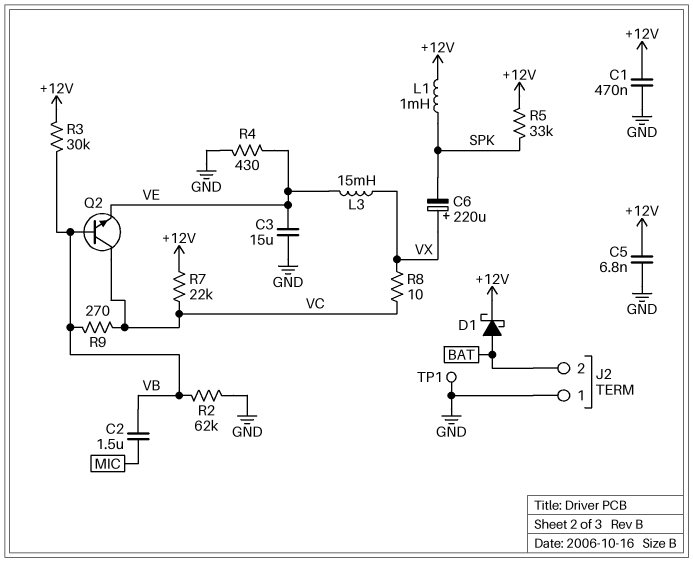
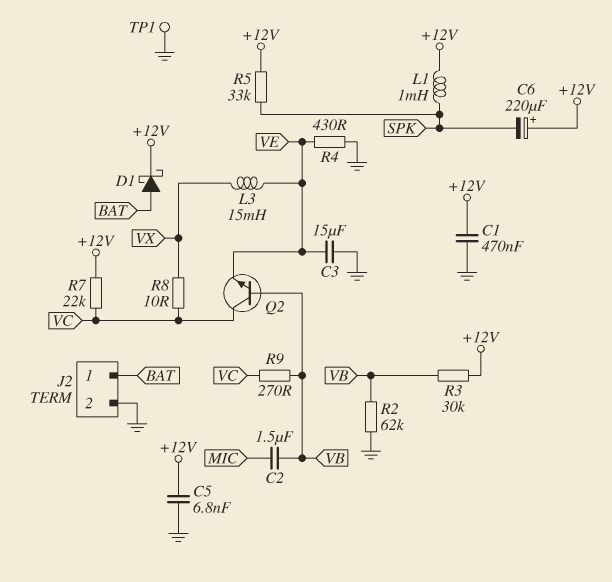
C6: 220uF (plus VX, minus SPK) -> 220uF (plus +12V, minus SPK)
J2 pin 1: GND -> BAT
J2 pin 2: BAT -> GND

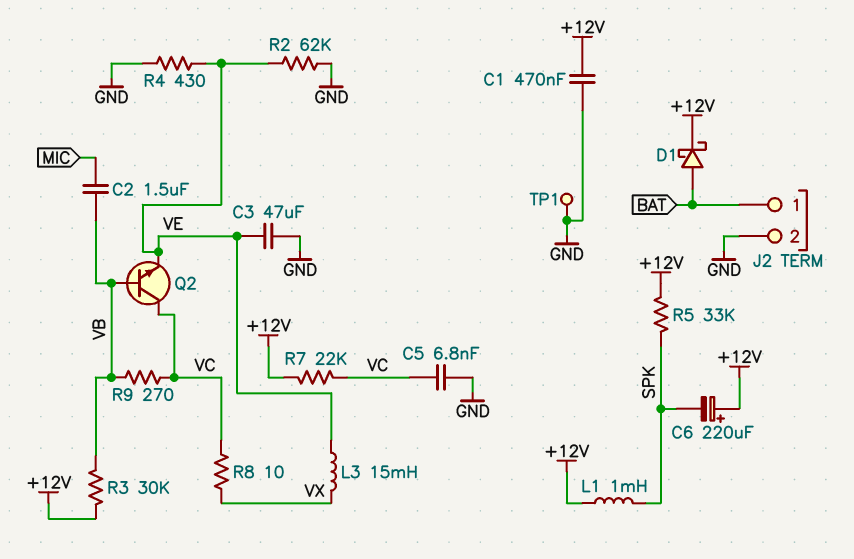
C3: 15uF (GND, VE) -> 47uF (GND, VE)
C5: 6.8nF (+12V, GND) -> 6.8nF (GND, VC)
R2: 62k (GND, VB) -> 62k (GND, VE)

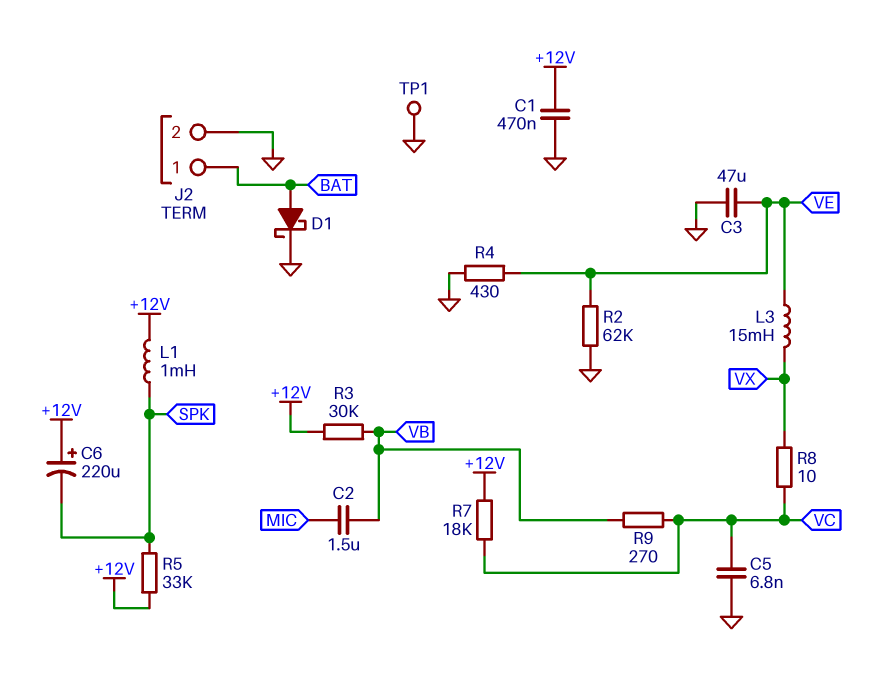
D1: schottky (A BAT, K +12V) -> schottky (A BAT, K GND)
Q2: NPN (B VB, C VC, E VE) -> none
R7: 22k (+12V, VC) -> 18k (+12V, VC)

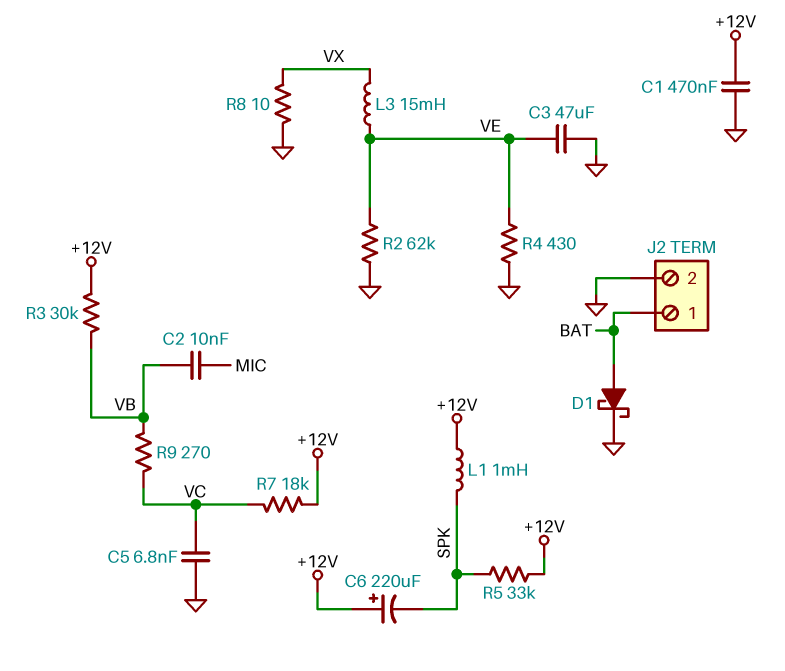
C2: 1.5uF (MIC, VB) -> 10nF (MIC, VB)
R8: 10 (VC, VX) -> 10 (GND, VX)
TP1: test point (GND) -> none

